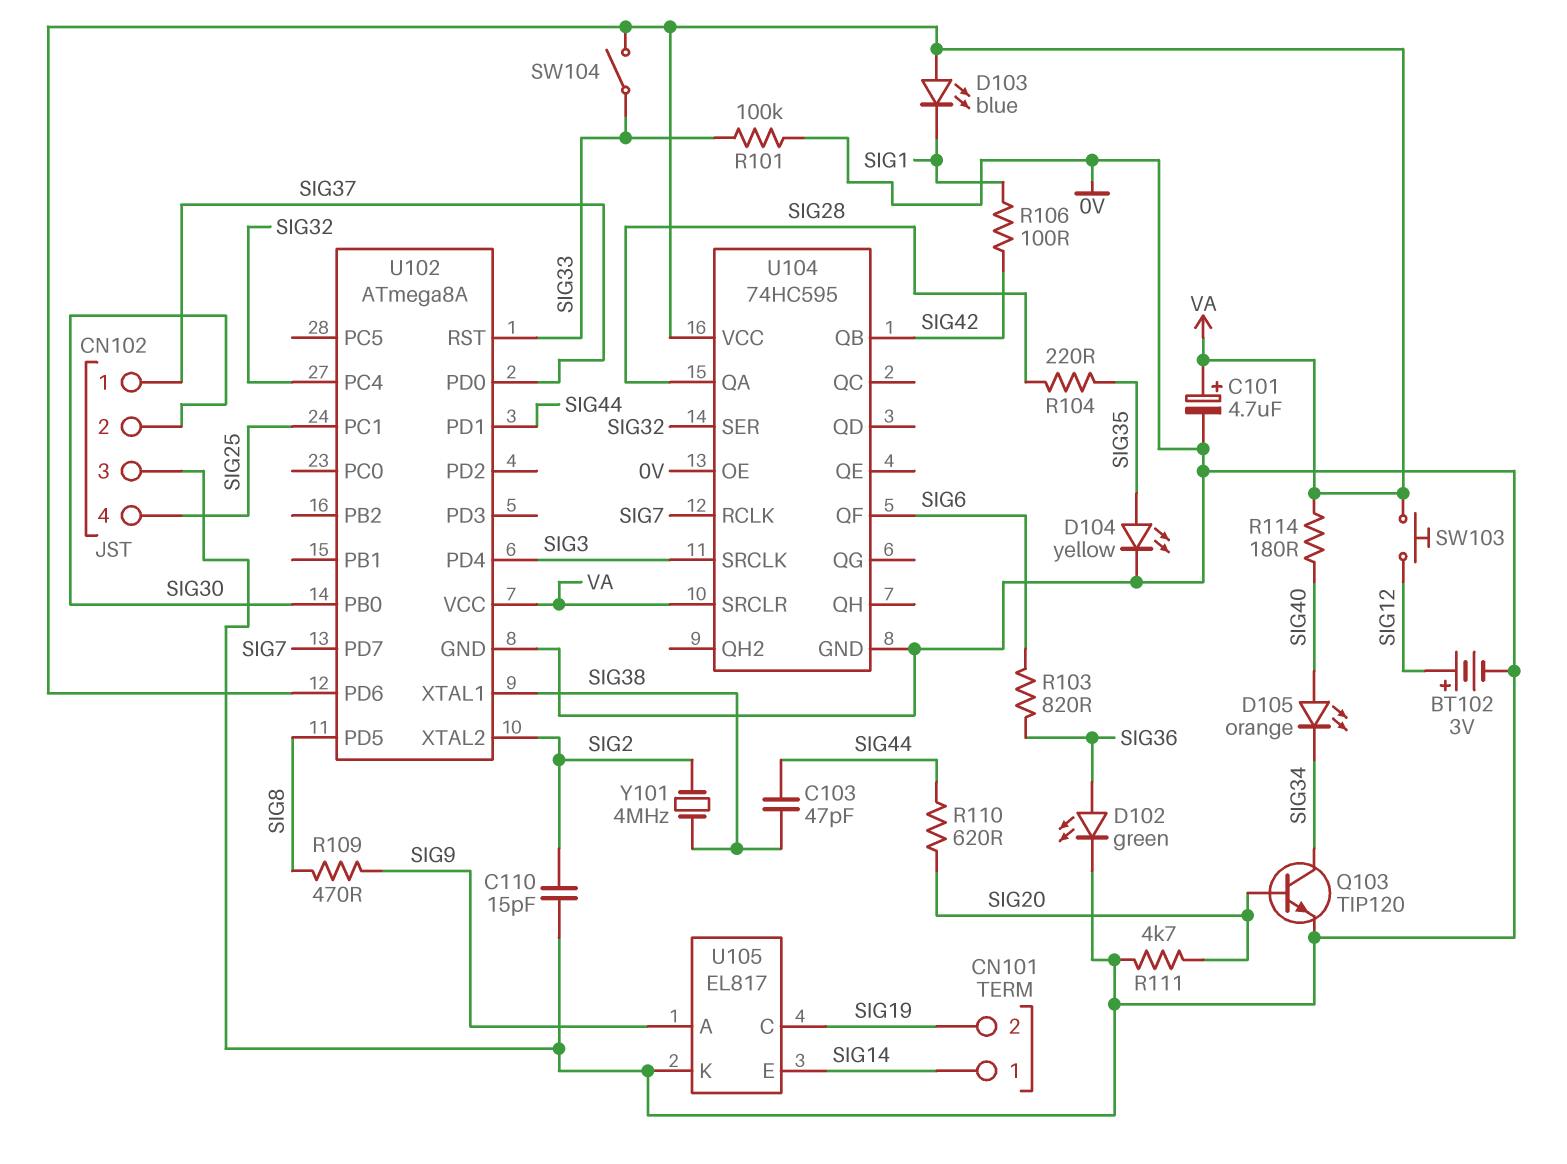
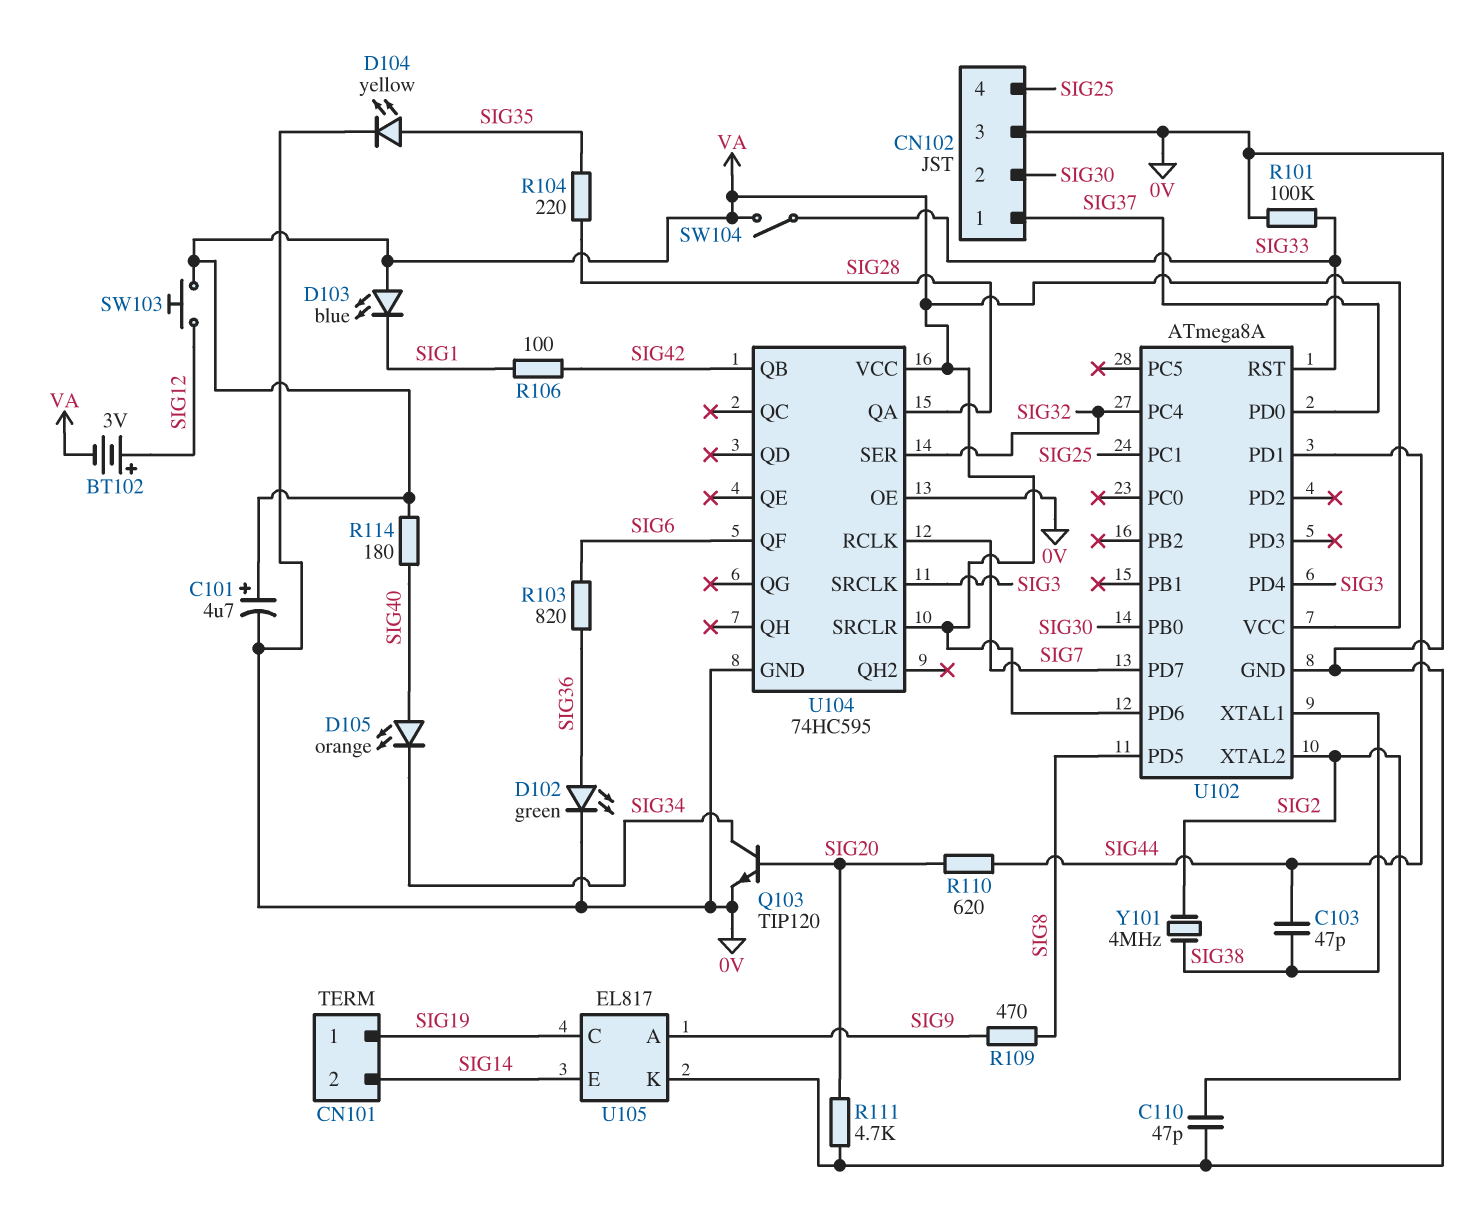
BT102: 3V (plus SIG12, minus 0V) -> 3V (plus SIG12, minus VA)
C110: 15pF (0V, SIG2) -> 47pF (0V, SIG2)
CN101 pin 1: SIG14 -> SIG19
CN101 pin 2: SIG19 -> SIG14

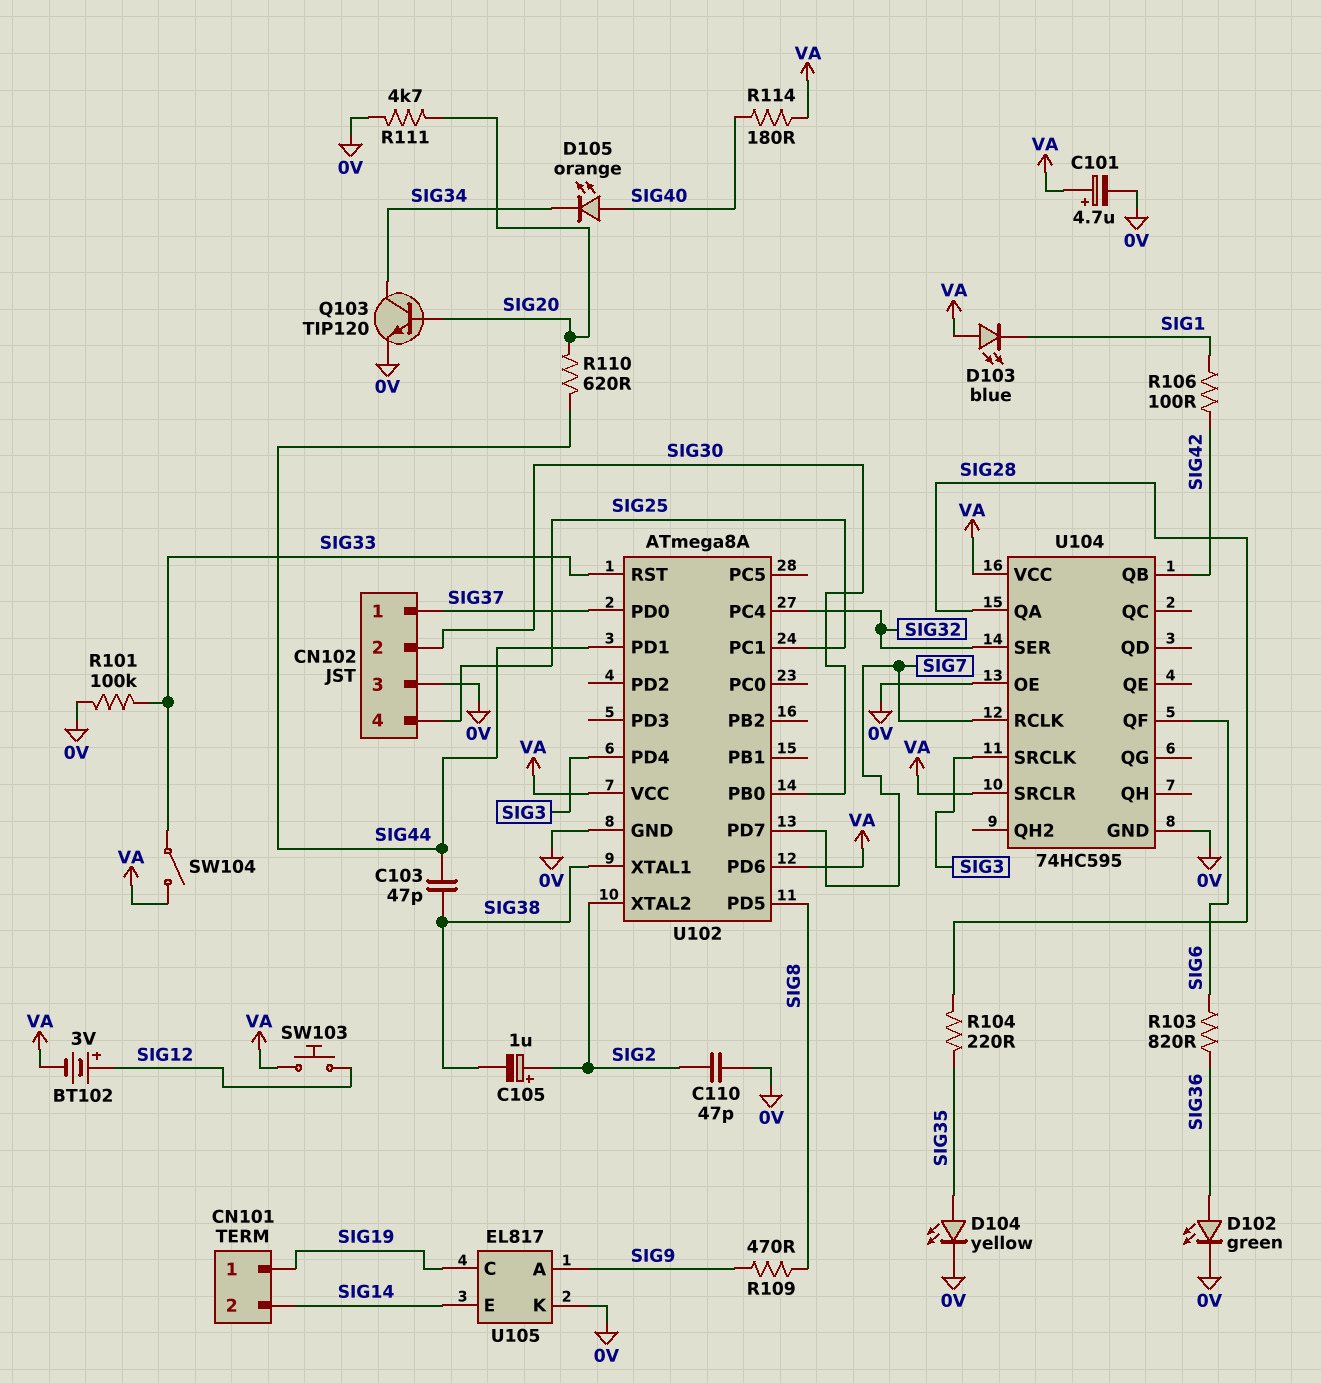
C105: none -> 1uF (plus SIG2, minus SIG38)
Y101: 4MHz (SIG2, SIG38) -> none

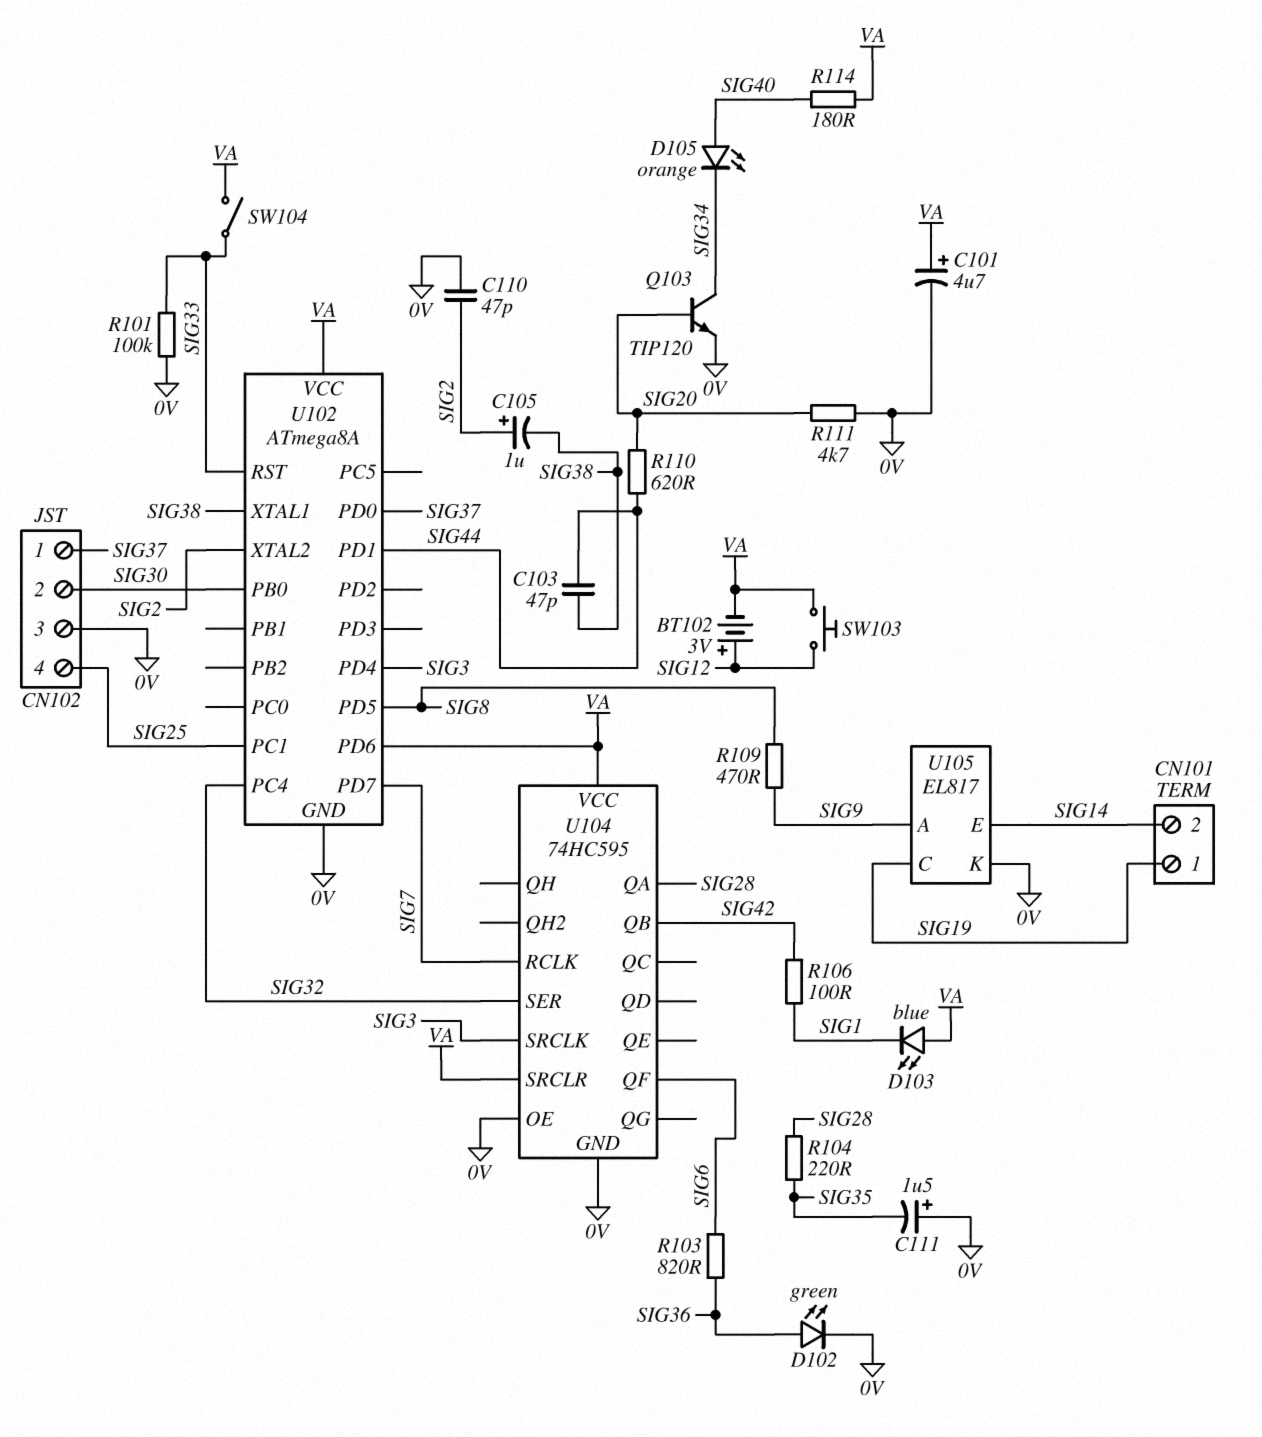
C111: none -> 1.5uF (plus 0V, minus SIG35)
D104: LED yellow (A SIG35, K 0V) -> none

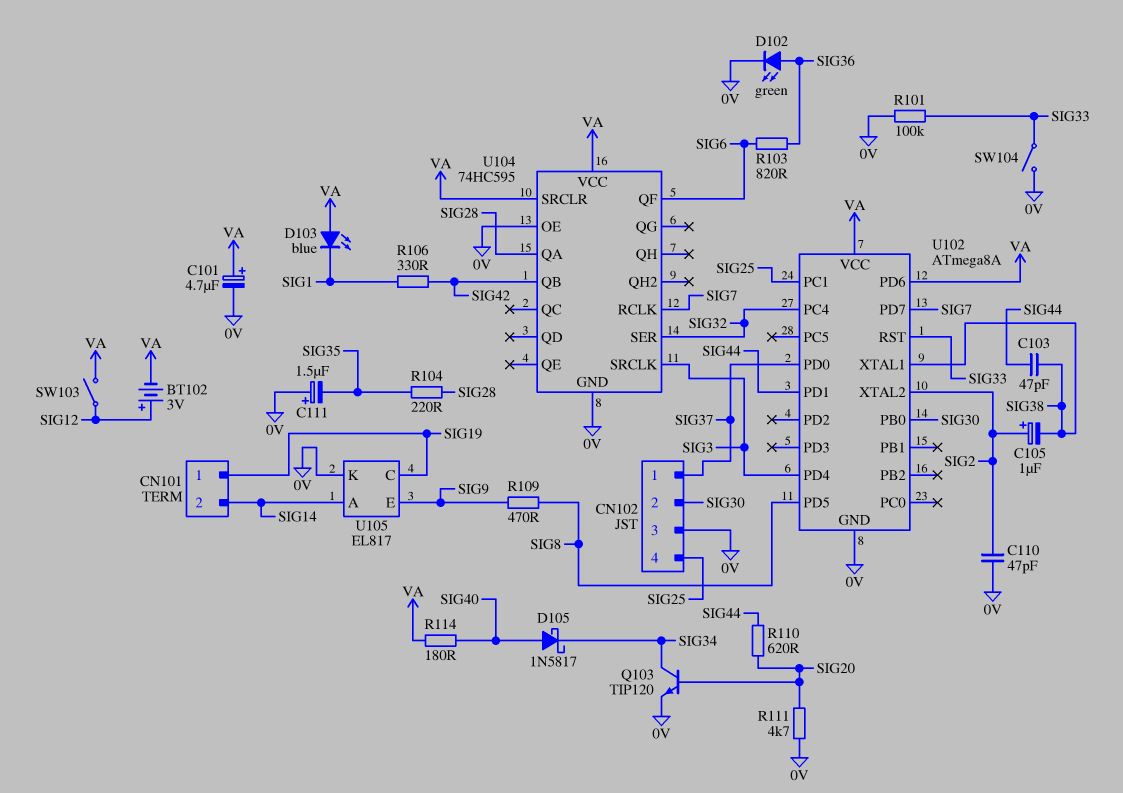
D105: LED orange (A SIG40, K SIG34) -> schottky 1N5817 (A SIG40, K SIG34)
R106: 100 (SIG1, SIG42) -> 330 (SIG1, SIG42)
SW103: button (SIG12, VA) -> switch (SIG12, VA)
SW104: switch (SIG33, VA) -> switch (0V, SIG33)
U105 pin A: SIG9 -> SIG14
U105 pin E: SIG14 -> SIG9

